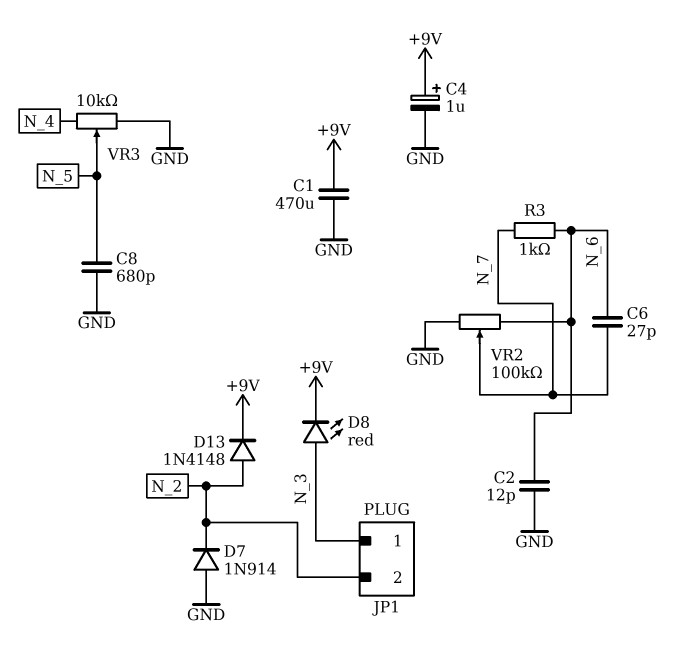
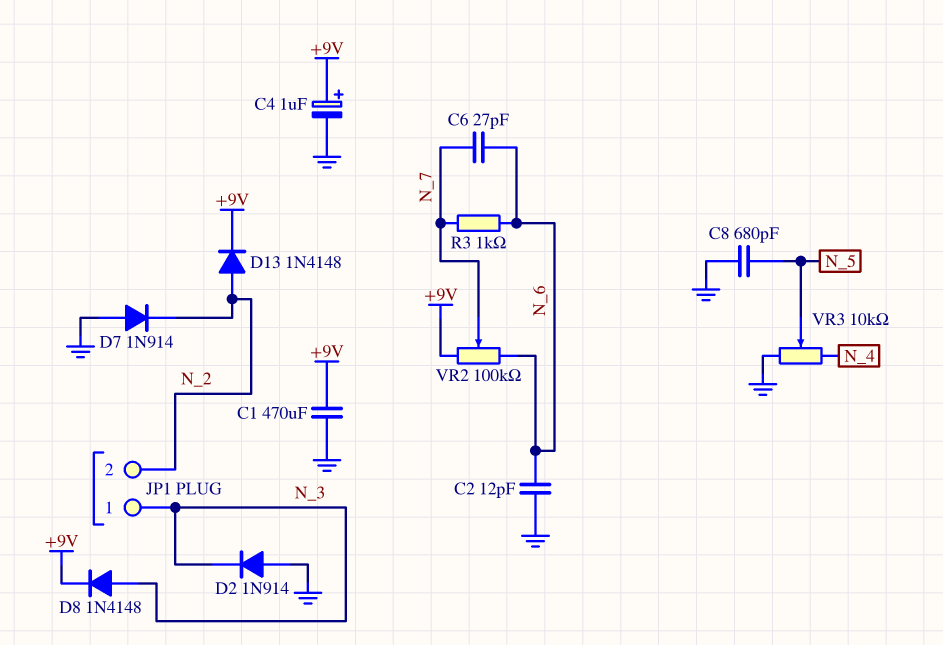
D2: none -> diode 1N914 (A GND, K N_3)
D8: LED red (A N_3, K +9V) -> diode 1N4148 (A N_3, K +9V)
VR2: 100k (GND, N_6, wiper N_7) -> 100k (+9V, N_6, wiper N_7)

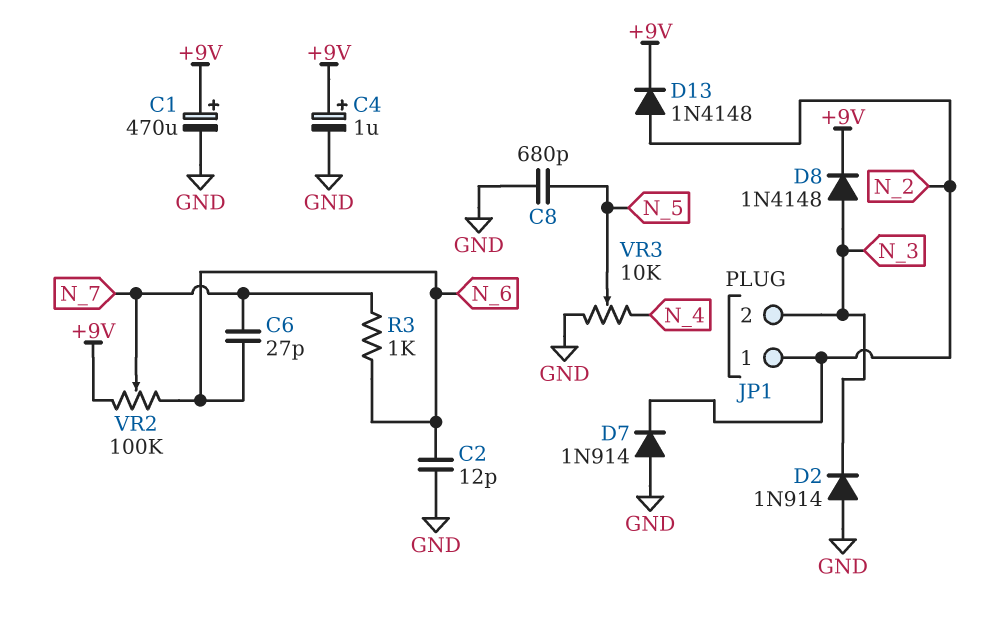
C1: 470uF (+9V, GND) -> 470uF (plus +9V, minus GND)
JP1 pin 1: N_3 -> N_2
JP1 pin 2: N_2 -> N_3

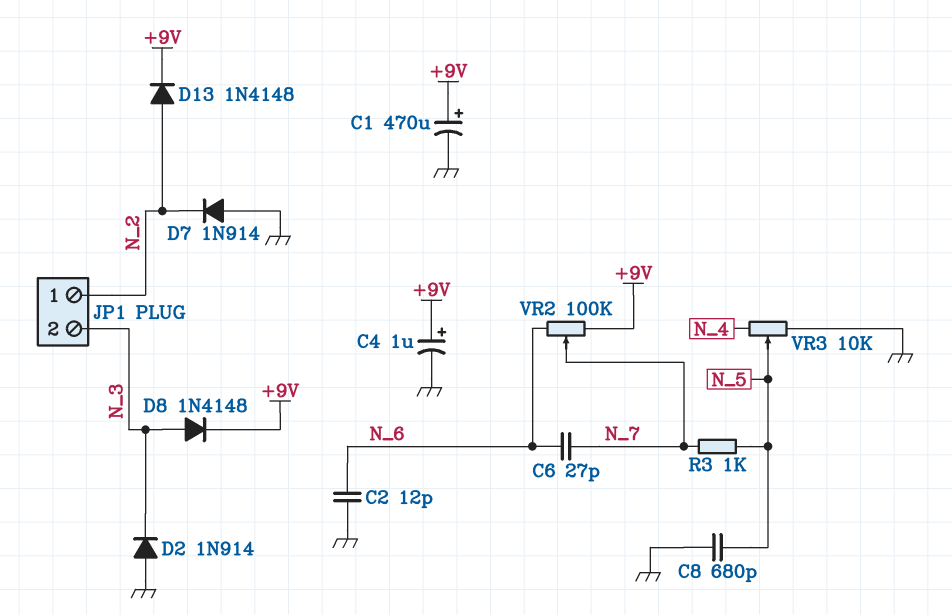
R3: 1k (N_6, N_7) -> 1k (N_5, N_7)

